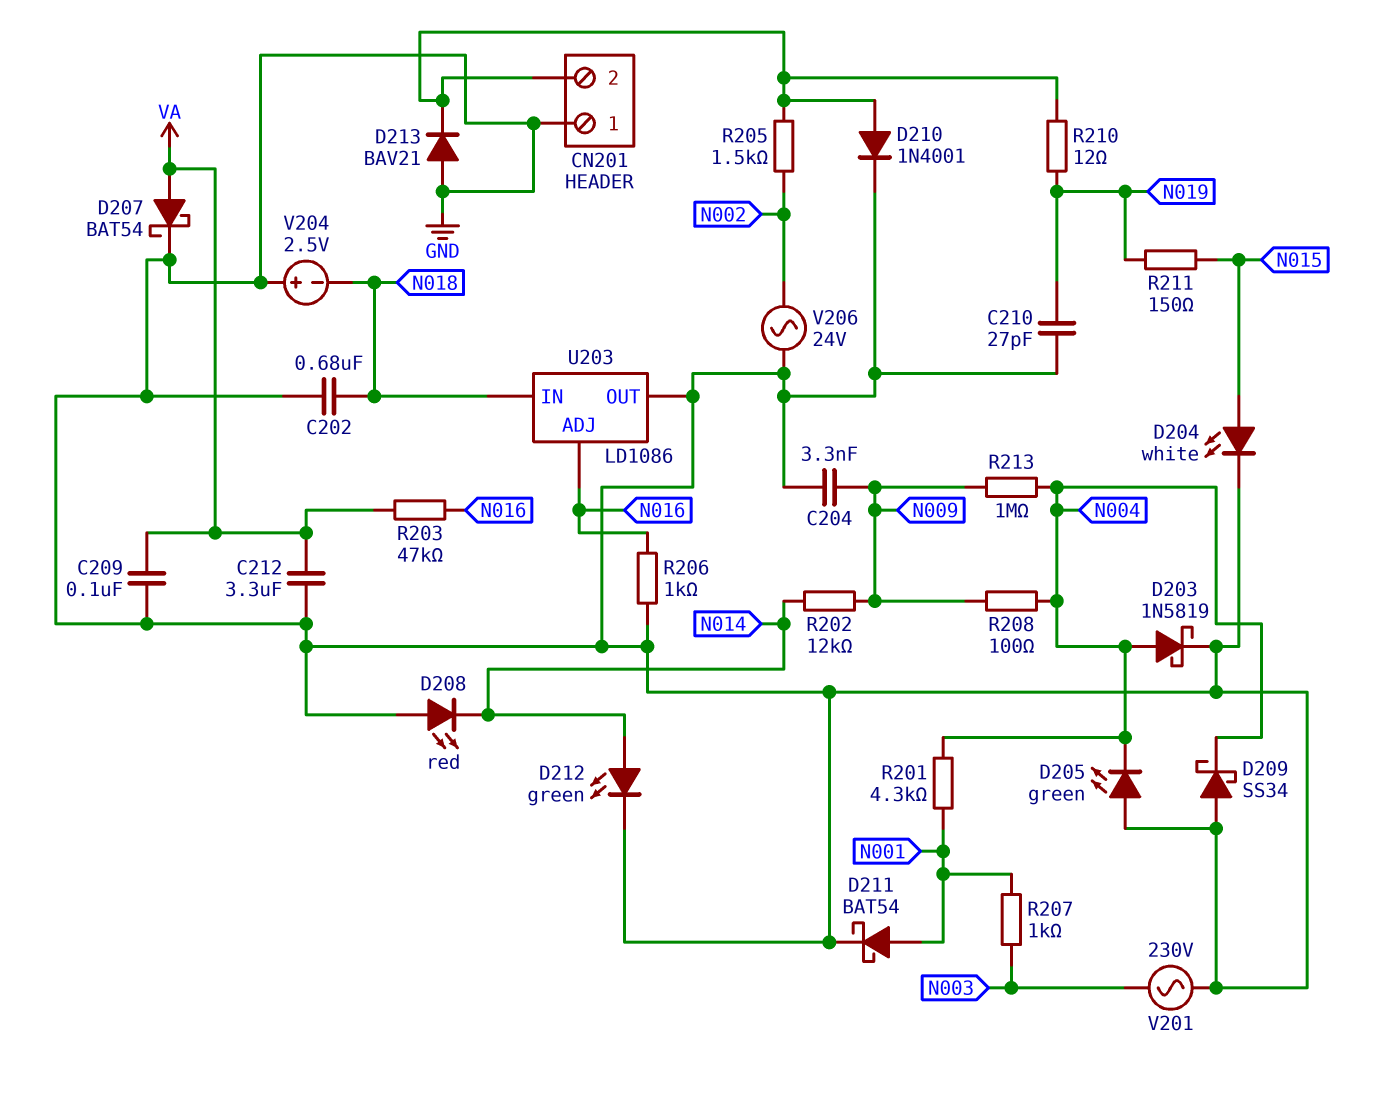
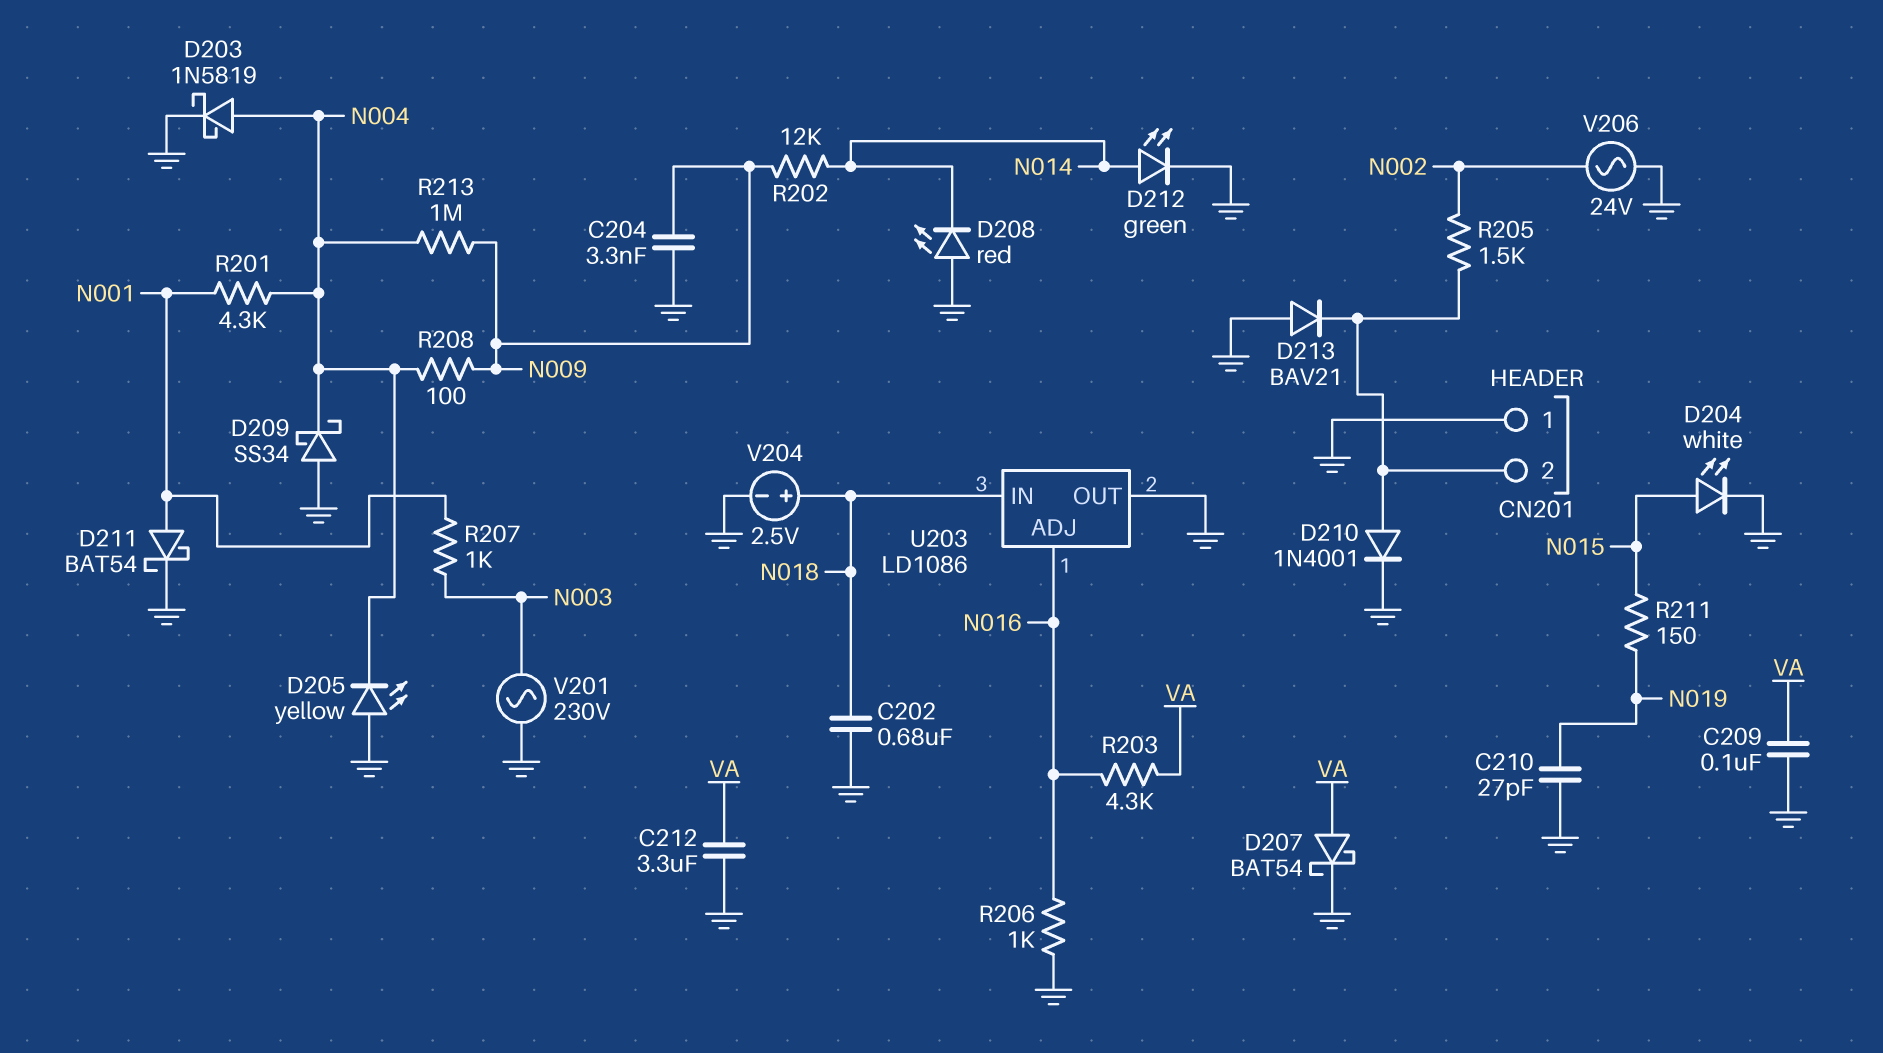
D205: LED green (A GND, K N004) -> LED yellow (A GND, K N004)
R203: 47k (N016, VA) -> 4.3k (N016, VA)
R210: 12 (CN201/2, N019) -> none
V204: 2.5V (plus GND, minus N018) -> 2.5V (plus N018, minus GND)

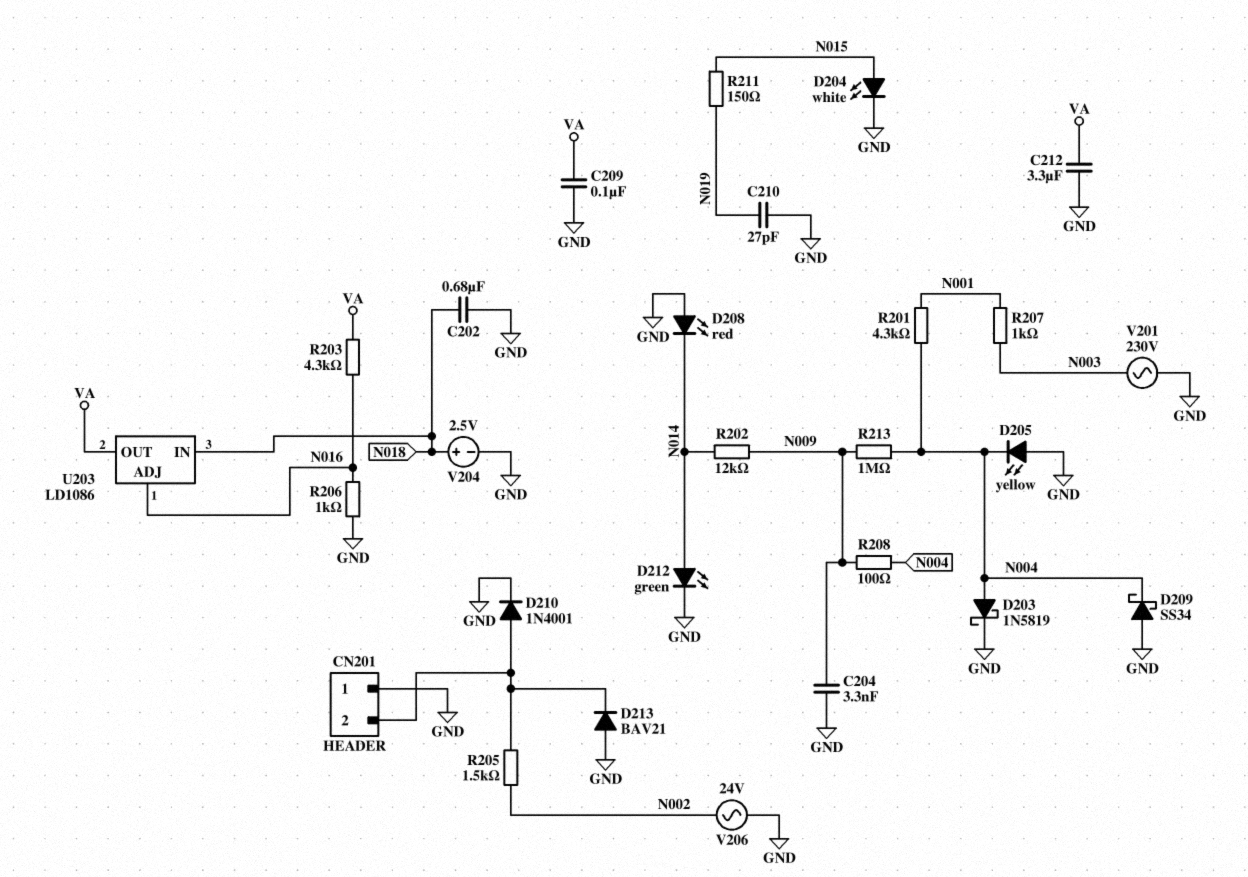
D207: schottky BAT54 (A VA, K GND) -> none
D211: schottky BAT54 (A N001, K GND) -> none
U203 pin OUT: GND -> VA

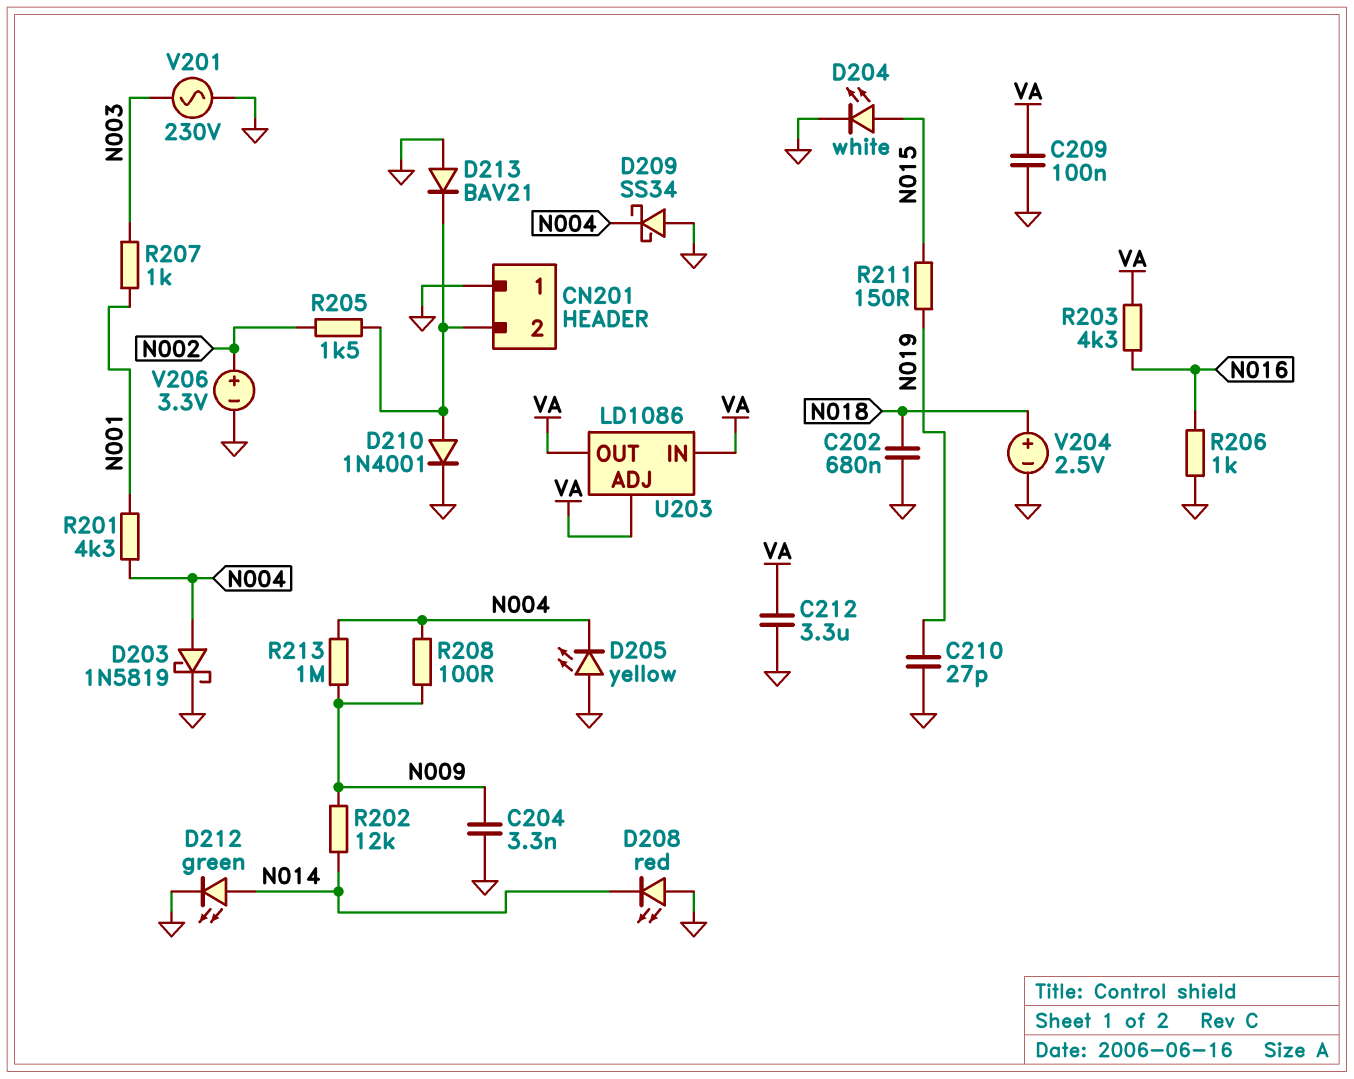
U203 pin ADJ: N016 -> VA
U203 pin IN: N018 -> VA
V206: AC 24V (GND, N002) -> 3.3V (plus N002, minus GND)

